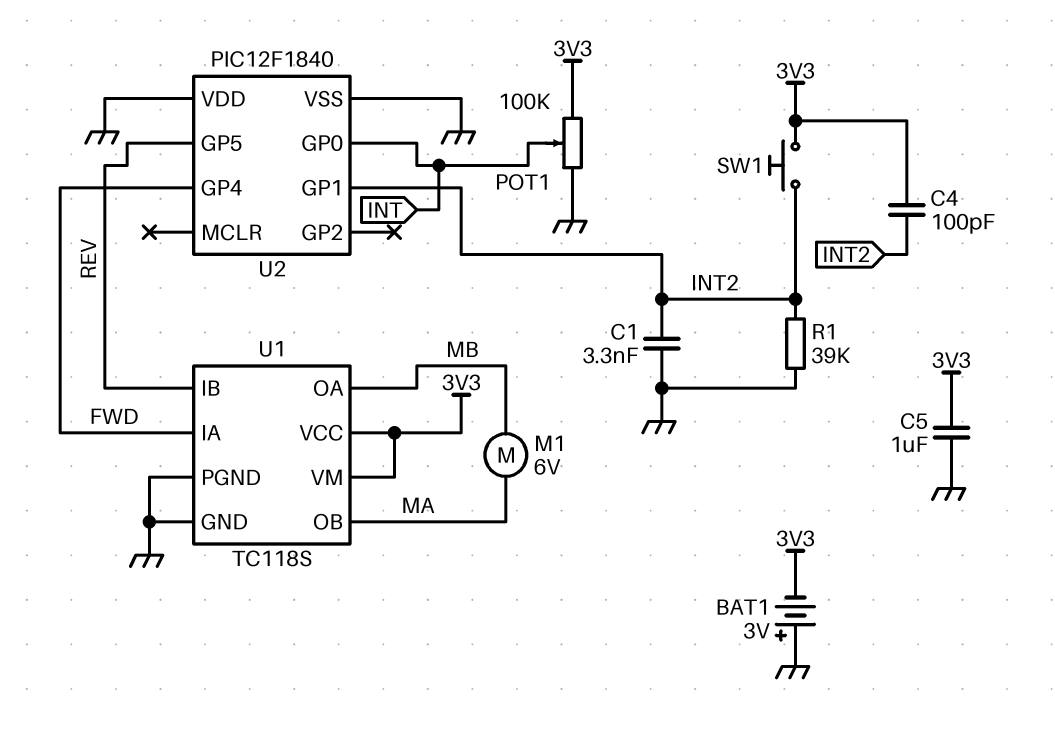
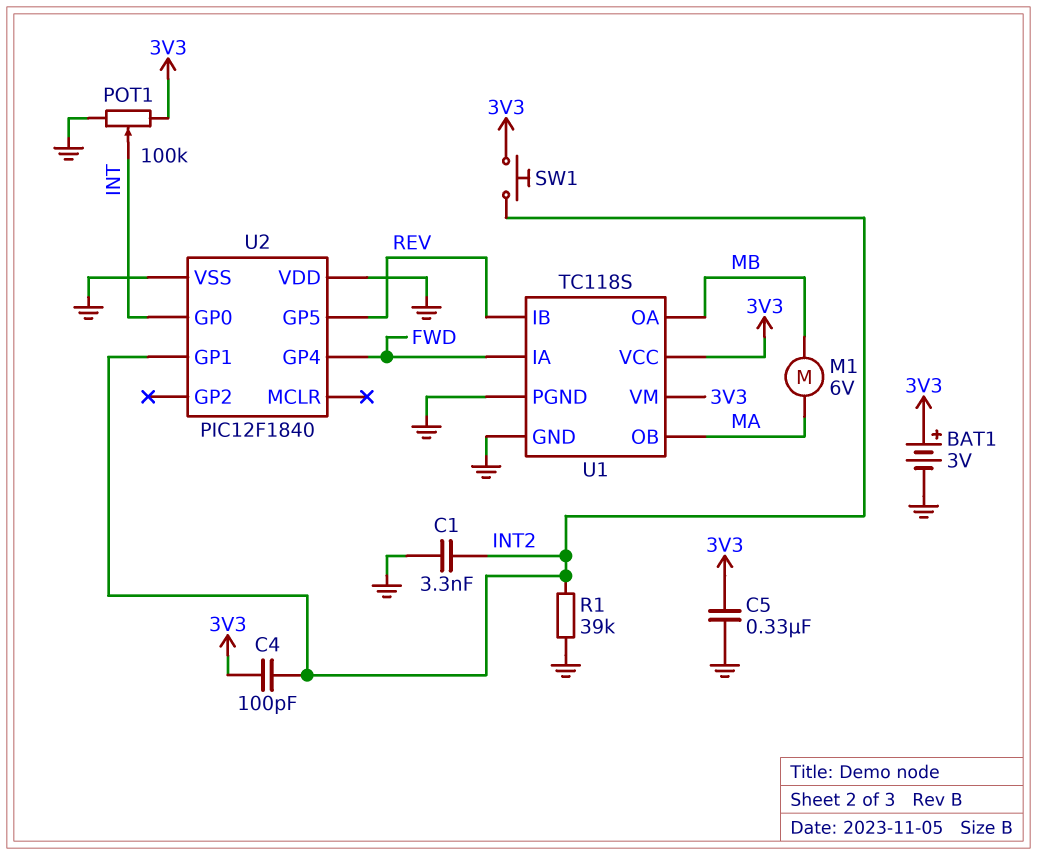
BAT1: 3V (plus GND, minus 3V3) -> 3V (plus 3V3, minus GND)
C5: 1uF (3V3, GND) -> 330nF (3V3, GND)

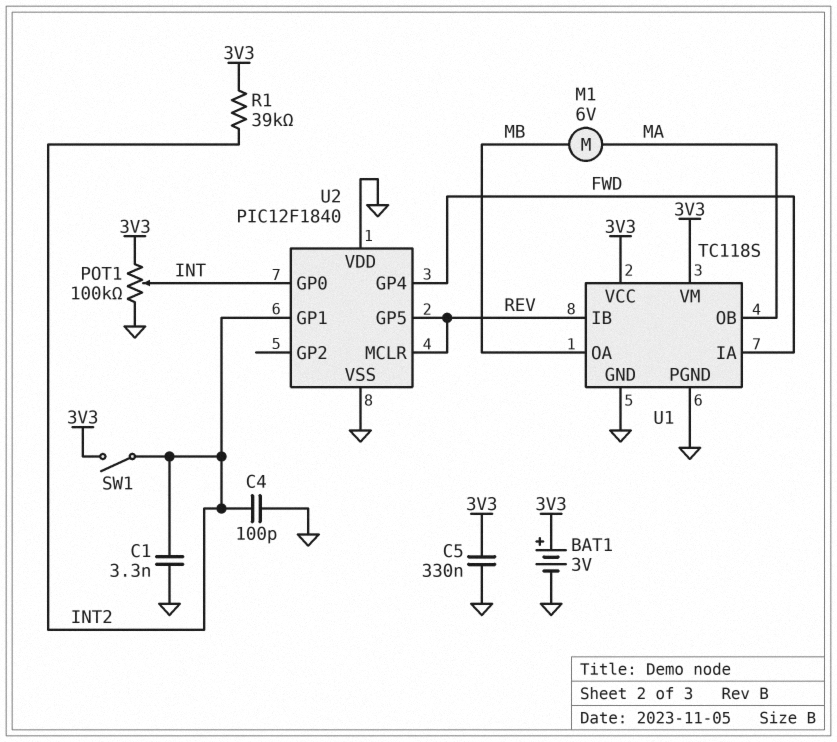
C4: 100pF (3V3, INT2) -> 100pF (GND, INT2)
R1: 39k (GND, INT2) -> 39k (3V3, INT2)
SW1: button (3V3, INT2) -> switch (3V3, INT2)
U2 pin MCLR: none -> REV

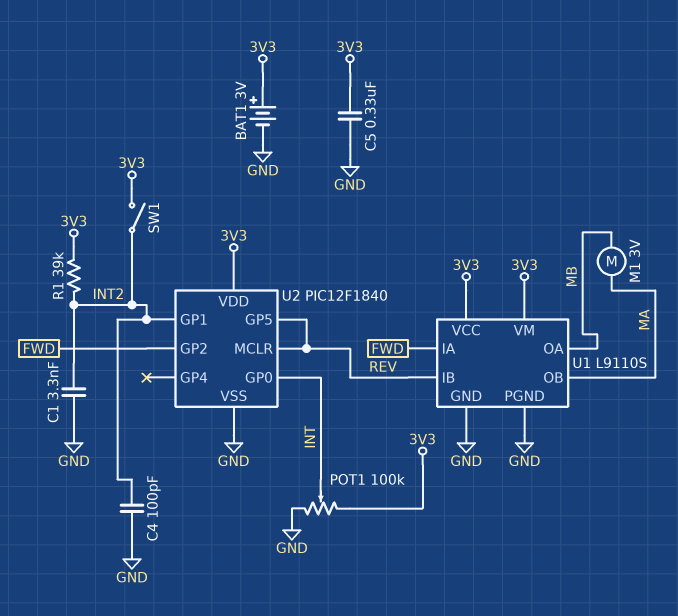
M1: motor 6V (MA, MB) -> motor 3V (MA, MB)
U1: TC118S -> L9110S
U2 pin GP2: none -> FWD
U2 pin GP4: FWD -> none
U2 pin VDD: GND -> 3V3

